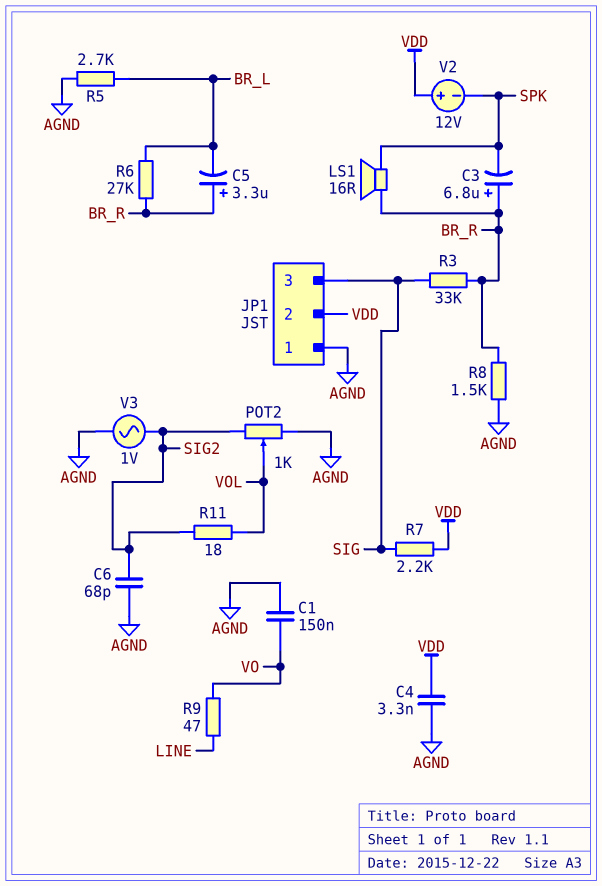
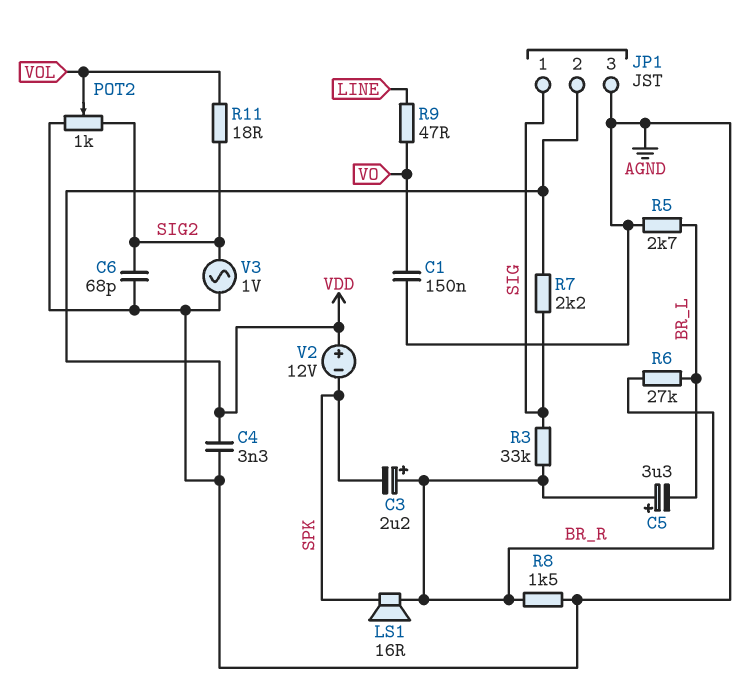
C3: 6.8uF (plus BR_R, minus SPK) -> 2.2uF (plus BR_R, minus SPK)
JP1 pin 1: AGND -> SIG
JP1 pin 3: SIG -> AGND

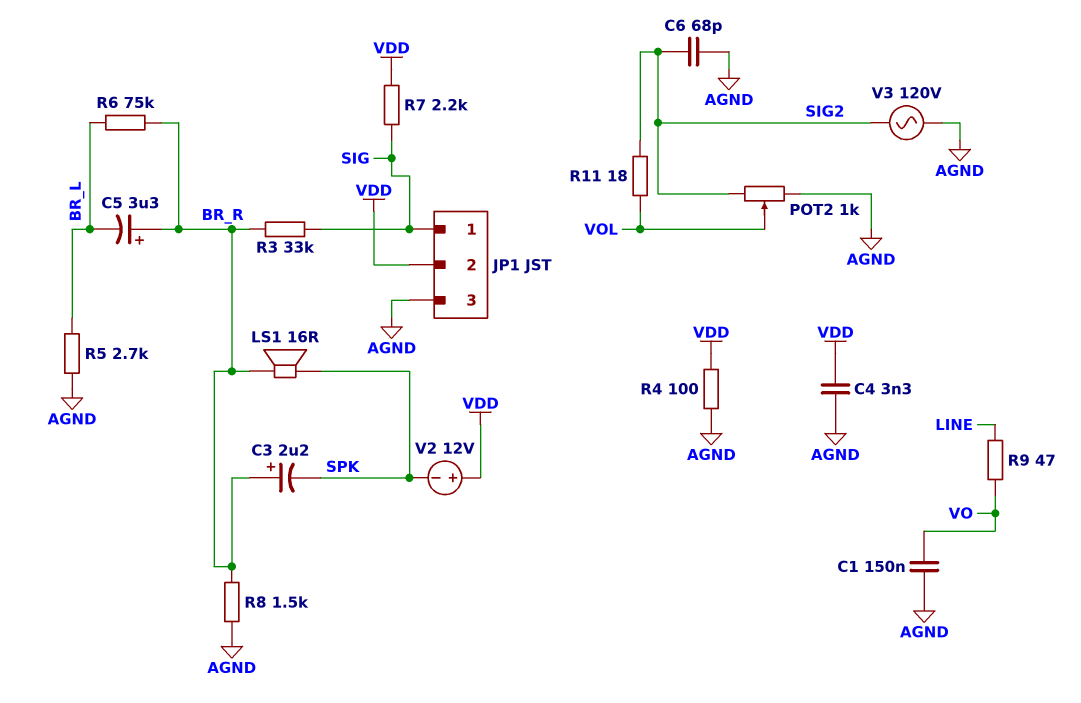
R4: none -> 100 (AGND, VDD)
R6: 27k (BR_L, BR_R) -> 75k (BR_L, BR_R)
V3: AC 1V (AGND, SIG2) -> AC 120V (AGND, SIG2)

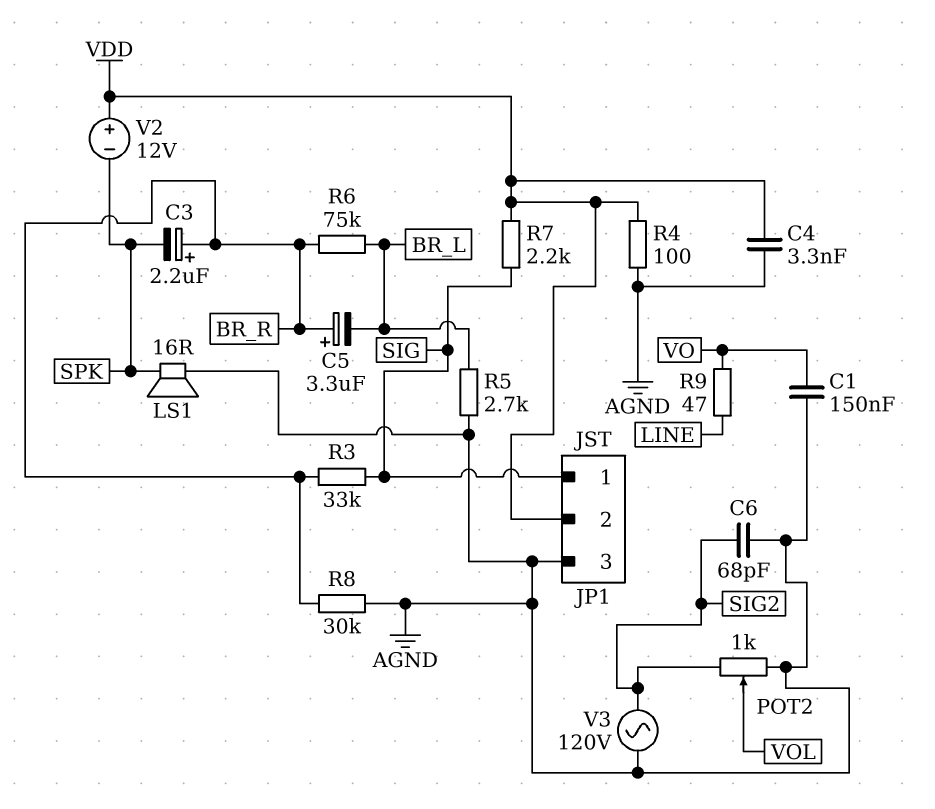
LS1: speaker 16R (BR_R, SPK) -> speaker 16R (AGND, SPK)
R8: 1.5k (AGND, BR_R) -> 30k (AGND, BR_R)
R11: 18 (SIG2, VOL) -> none

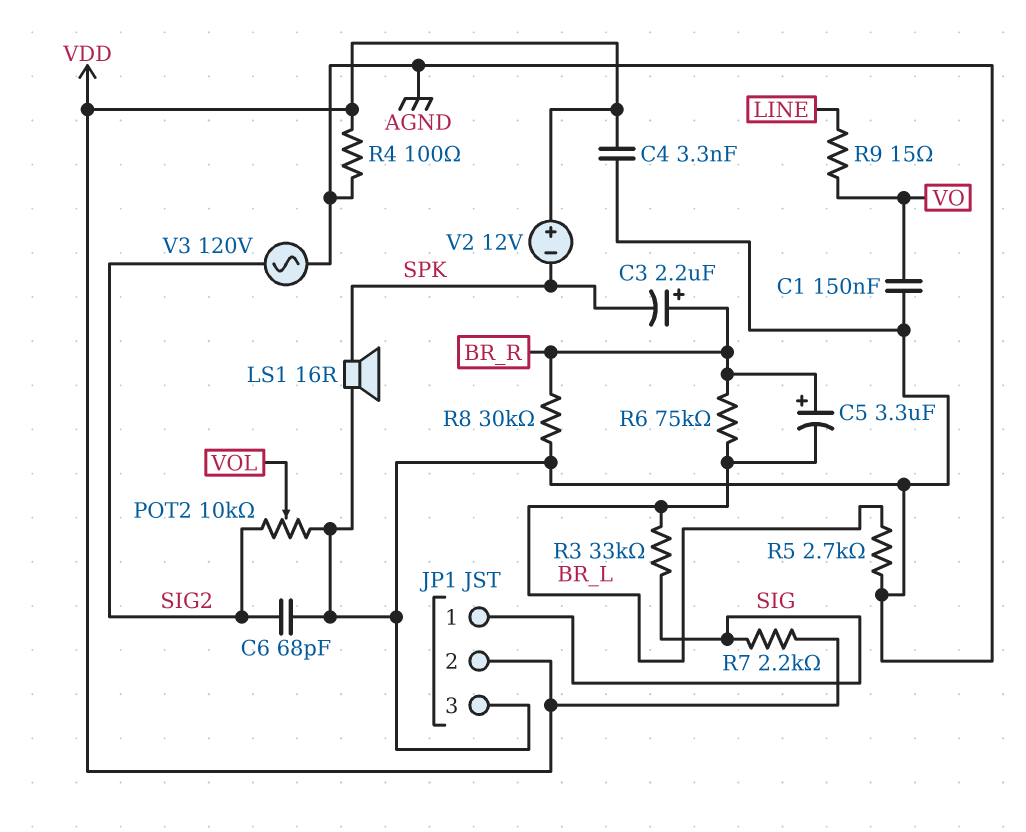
POT2: 1k (AGND, SIG2, wiper VOL) -> 10k (AGND, SIG2, wiper VOL)
R3: 33k (BR_R, SIG) -> 33k (BR_L, SIG)
R9: 47 (LINE, VO) -> 15 (LINE, VO)

